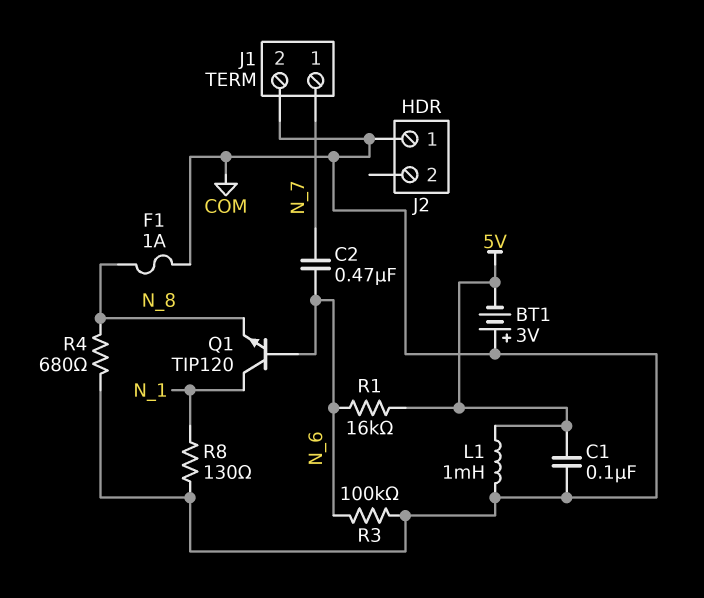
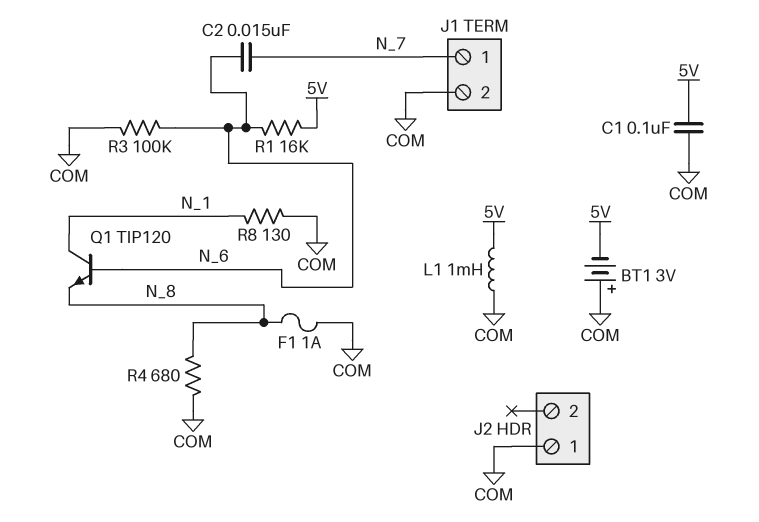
C2: 470nF (N_6, N_7) -> 15nF (N_6, N_7)

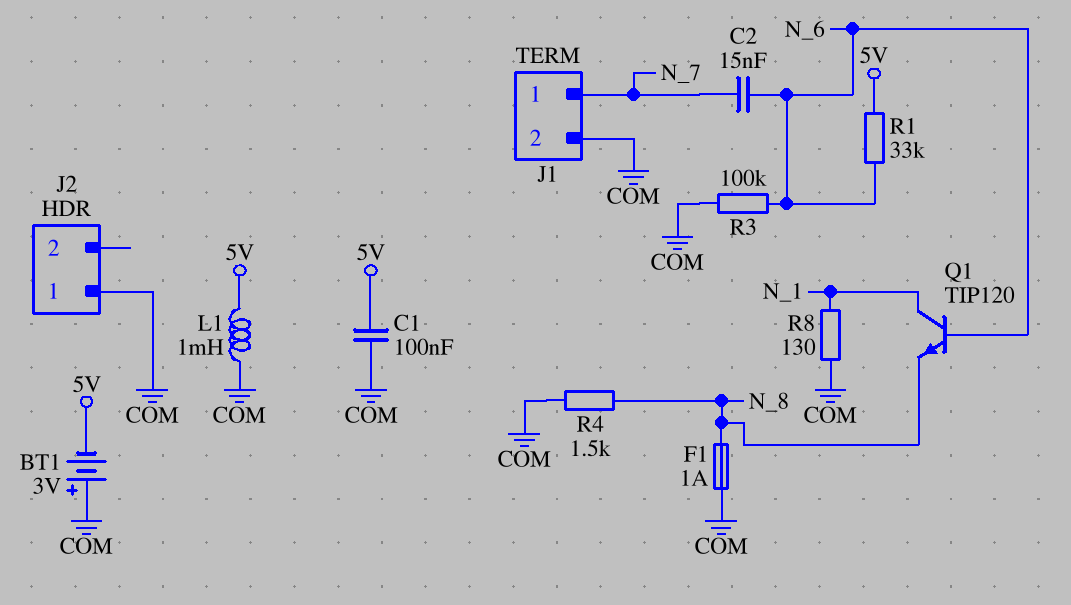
R1: 16k (5V, N_6) -> 33k (5V, N_6)
R4: 680 (COM, N_8) -> 1.5k (COM, N_8)

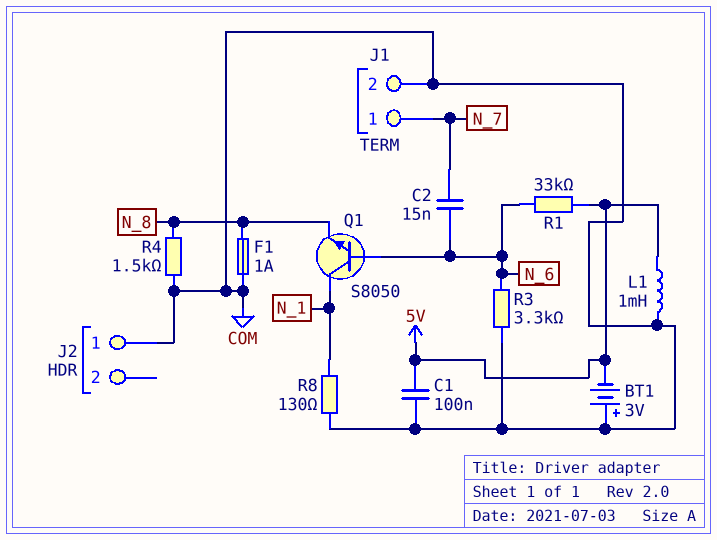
Q1: NPN TIP120 (B N_6, C N_1, E N_8) -> NPN S8050 (B N_6, C N_1, E N_8)
R3: 100k (COM, N_6) -> 3.3k (COM, N_6)

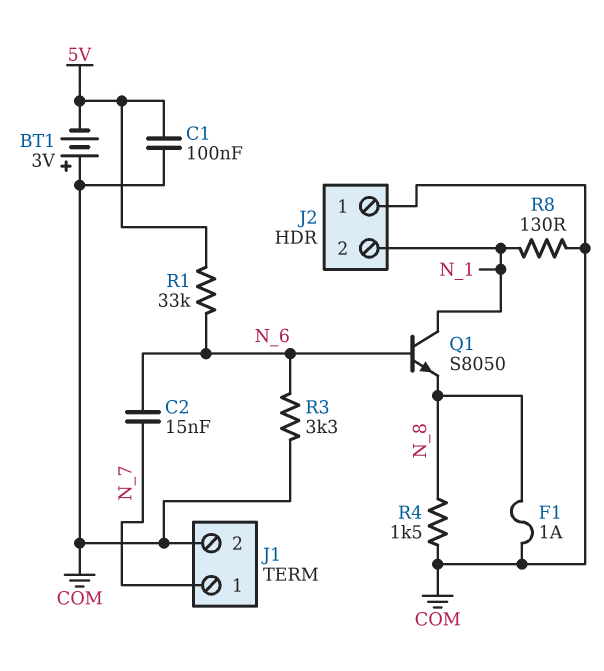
J2 pin 2: none -> N_1
L1: 1mH (5V, COM) -> none

